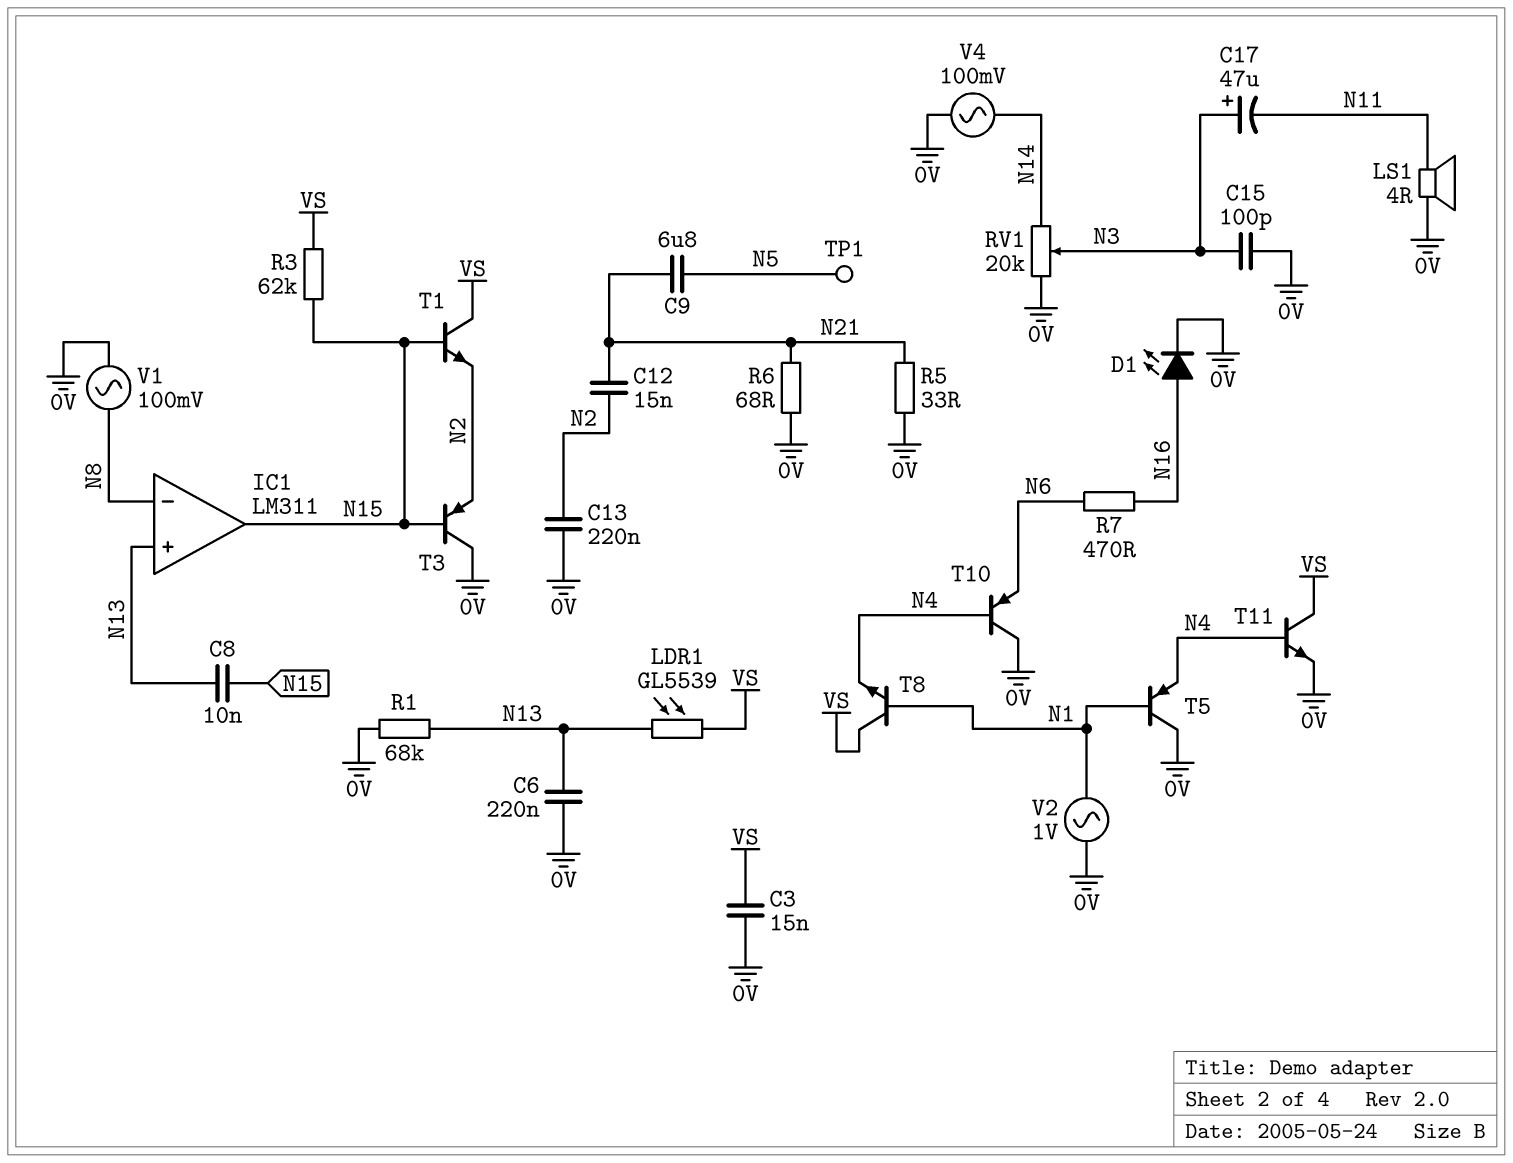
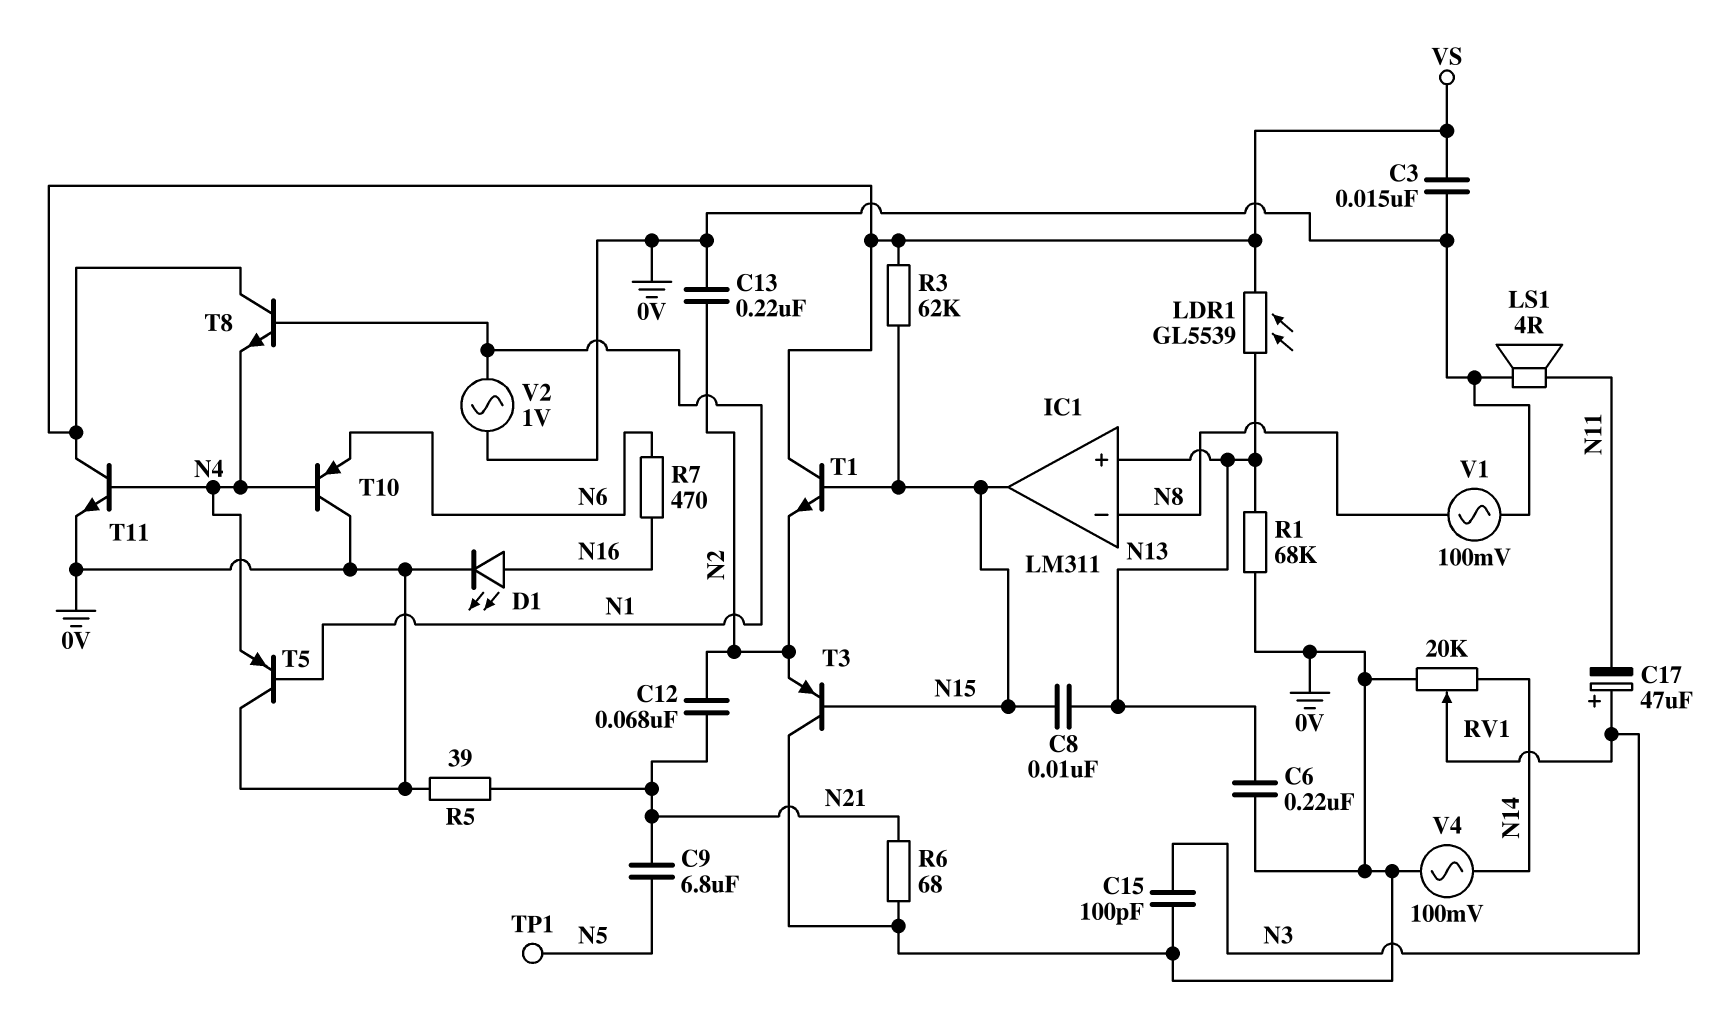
C12: 15nF (N2, N21) -> 68nF (N2, N21)
R5: 33 (0V, N21) -> 39 (0V, N21)

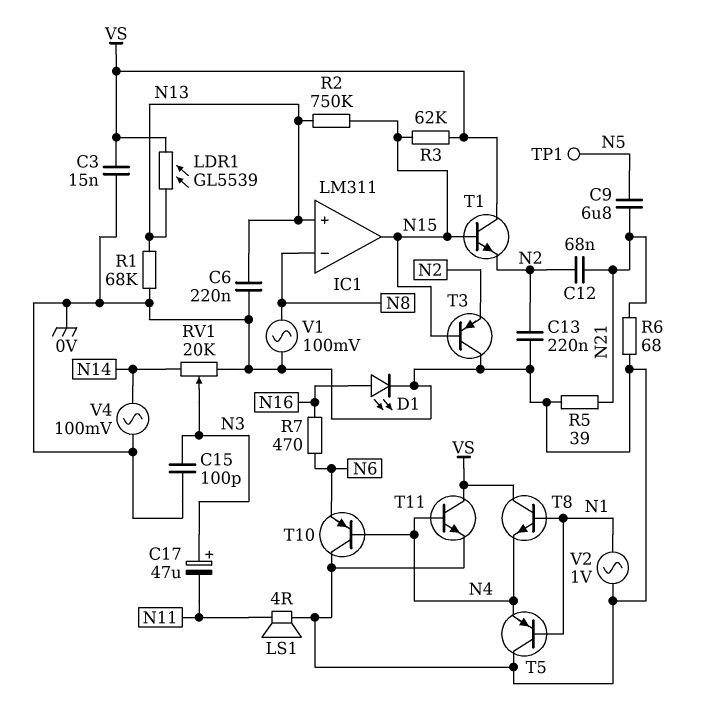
C8: 10nF (N13, N15) -> none
R2: none -> 750k (N13, N15)

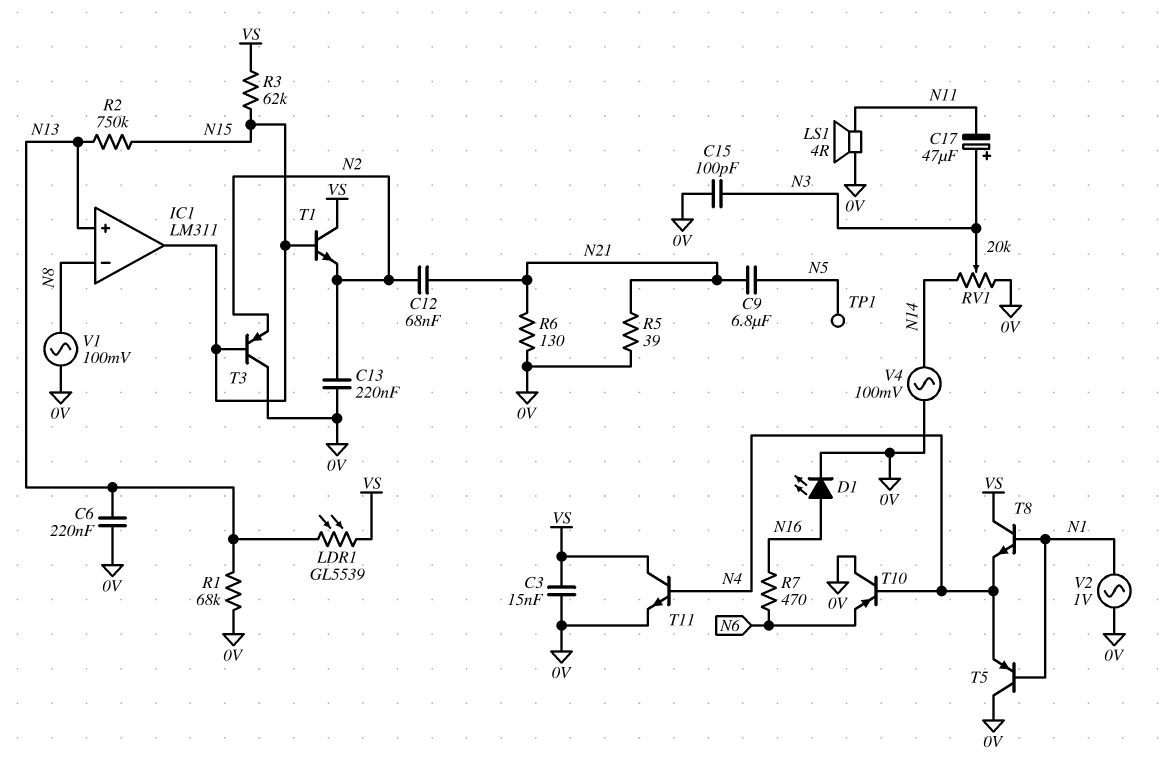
R6: 68 (0V, N21) -> 130 (0V, N21)

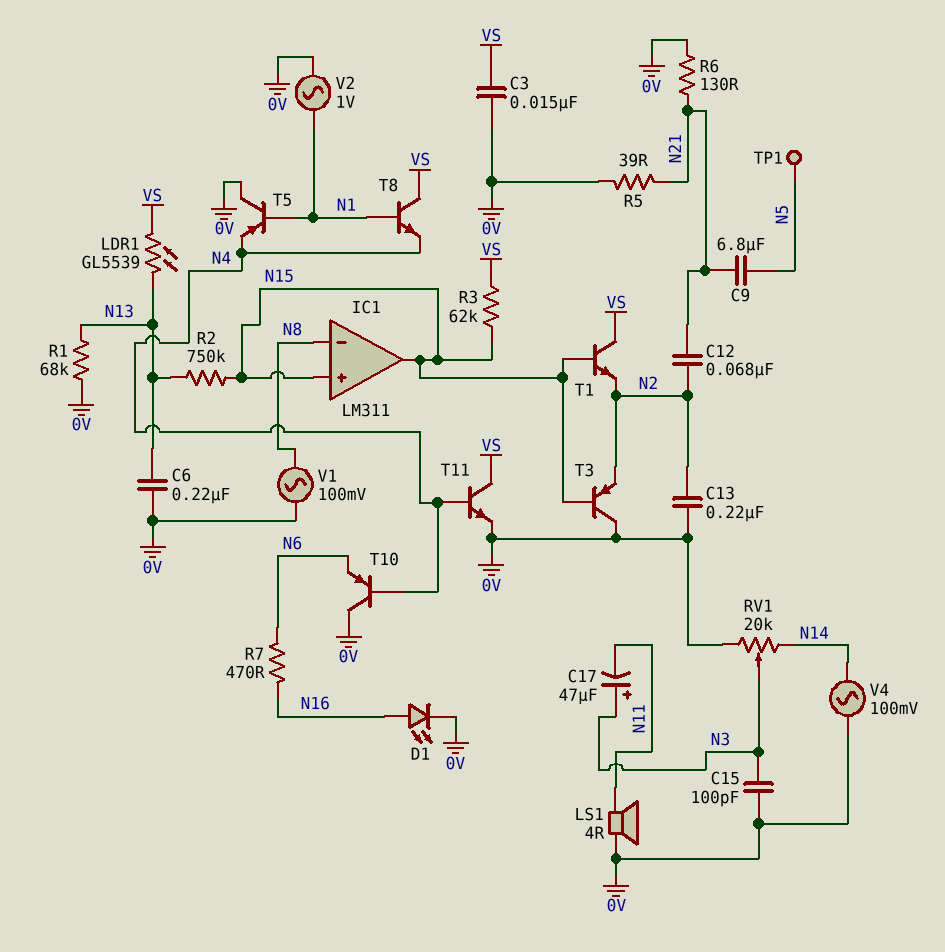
IC1 pin in+: N13 -> N15

